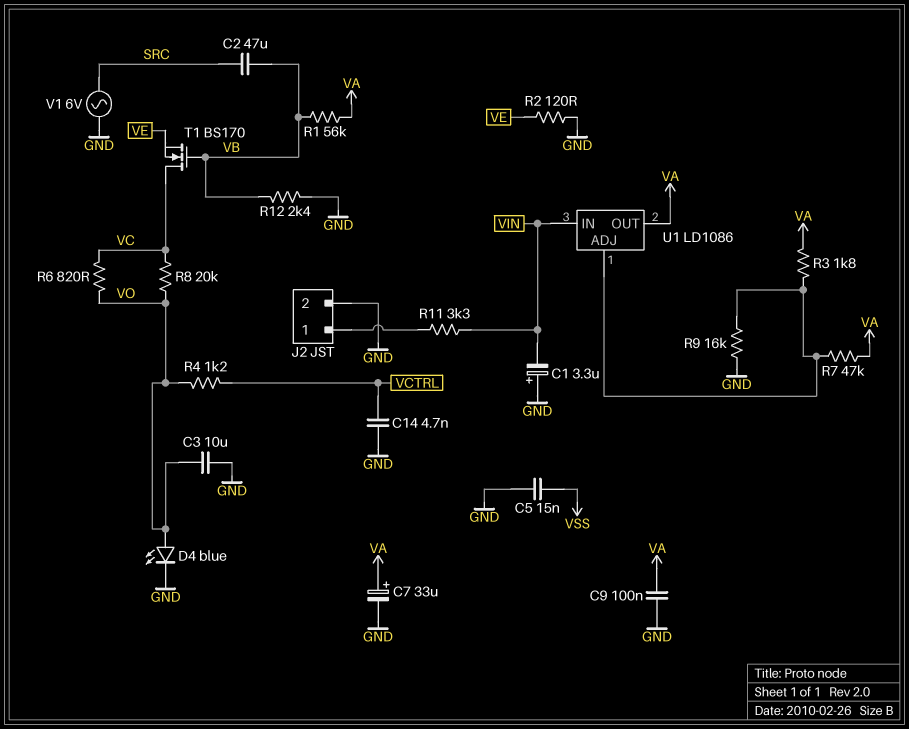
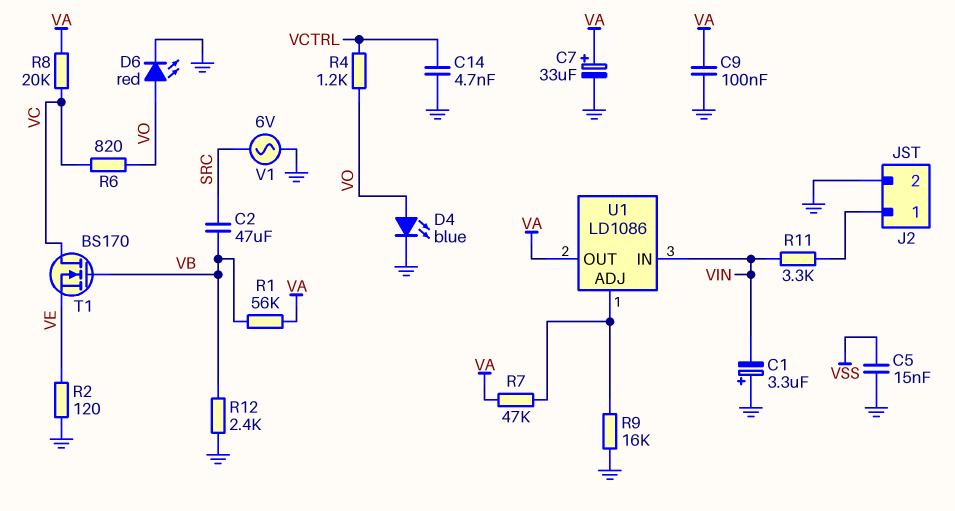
C3: 10uF (GND, VO) -> none
D6: none -> LED red (A VO, K GND)
R3: 1.8k (U1/ADJ, VA) -> none
R8: 20k (VC, VO) -> 20k (VA, VC)

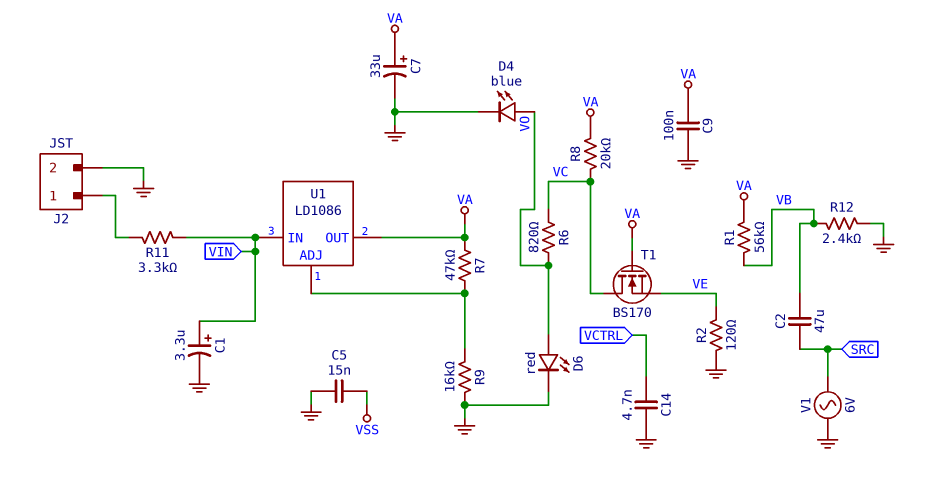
C1: 3.3uF (plus GND, minus VIN) -> 3.3uF (plus VIN, minus GND)
R4: 1.2k (VCTRL, VO) -> none
T1: NMOS BS170 (G VB, D VC, S VE) -> NMOS BS170 (G VA, D VC, S VE)

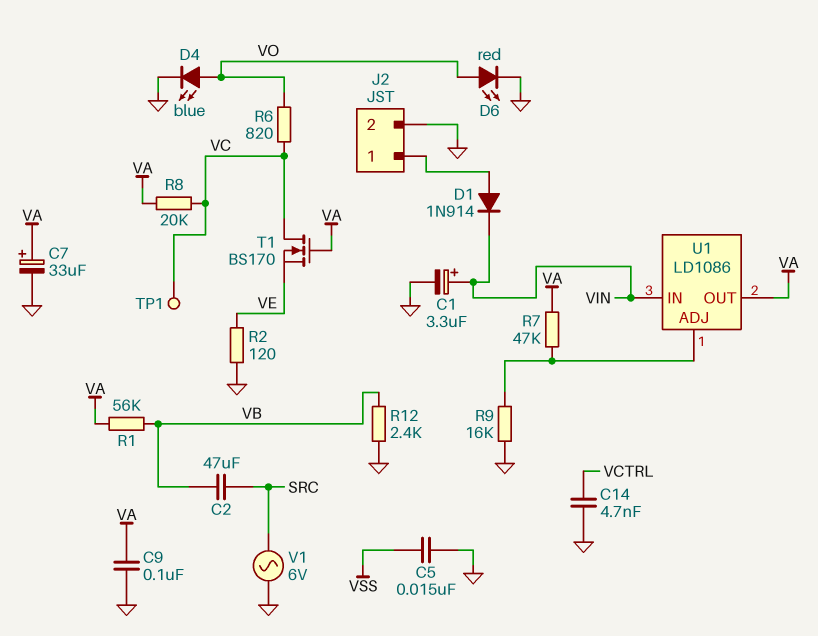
D1: none -> diode 1N914 (A J2/1, K VIN)
R11: 3.3k (J2/1, VIN) -> none
TP1: none -> test point (VC)

